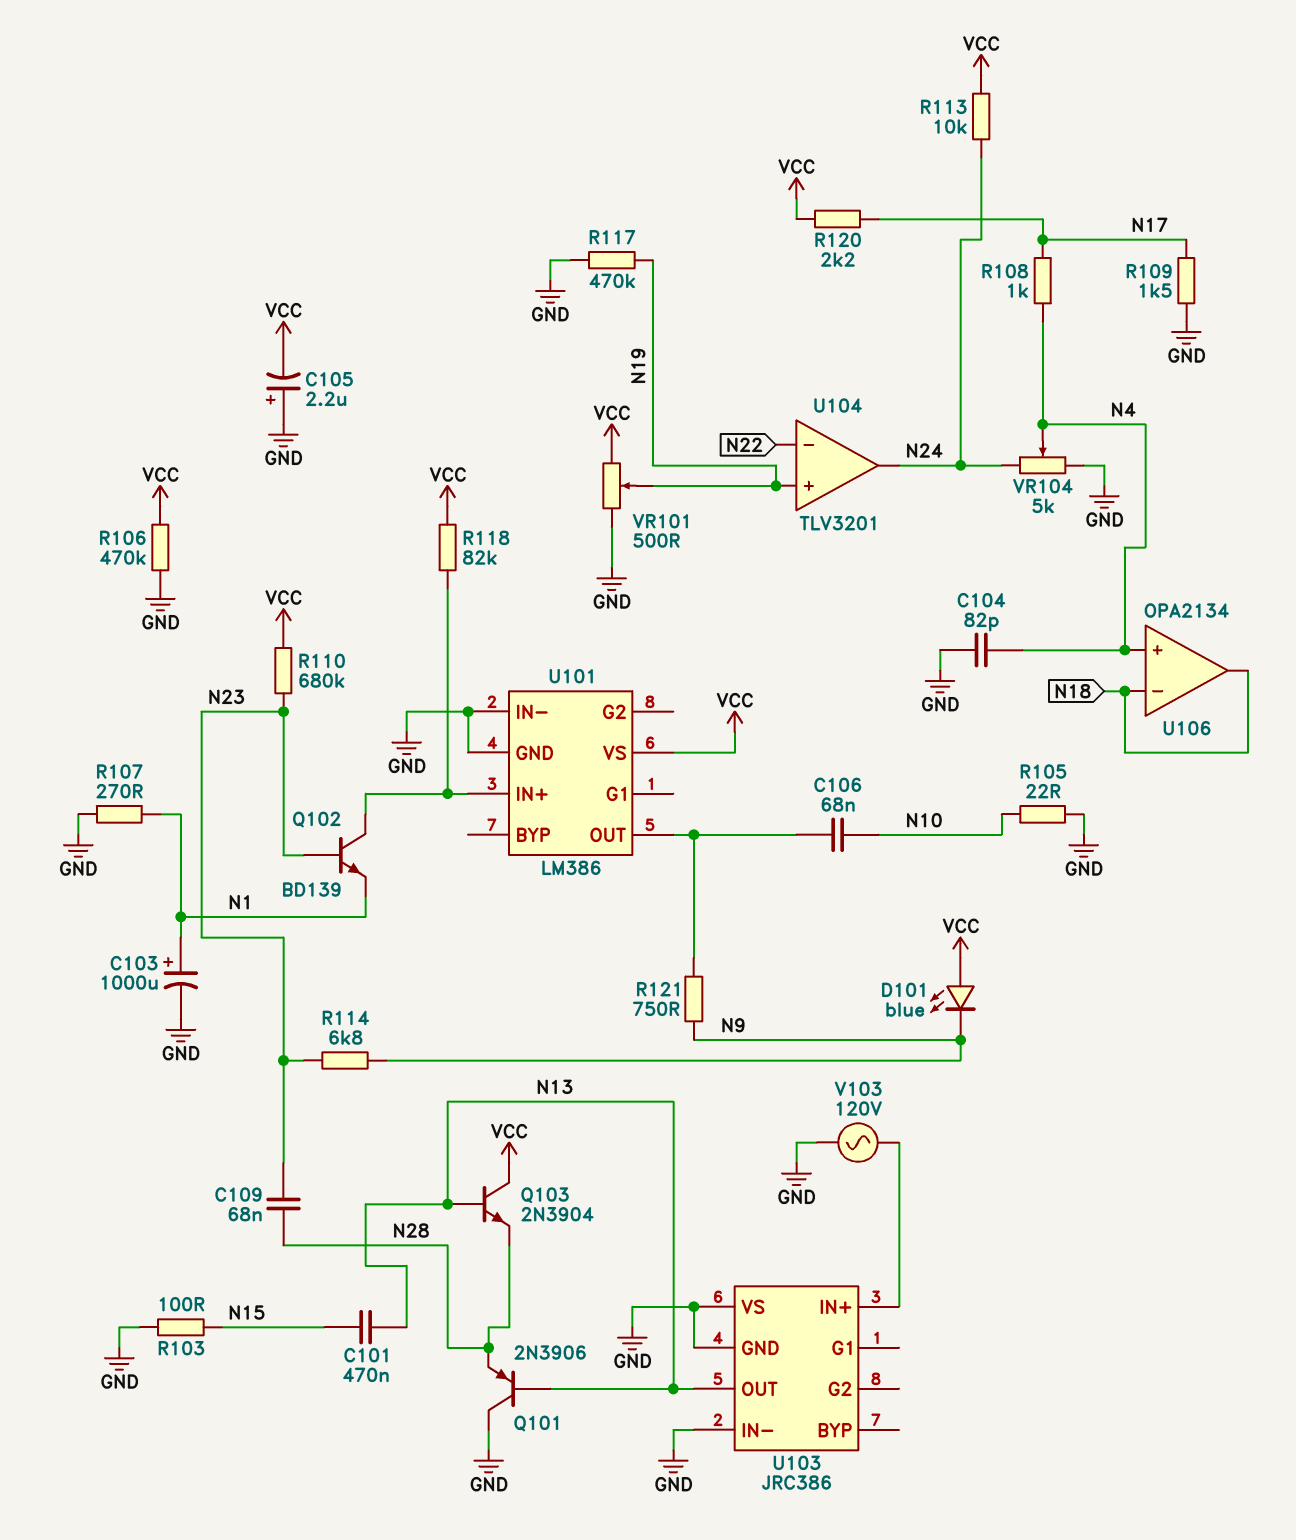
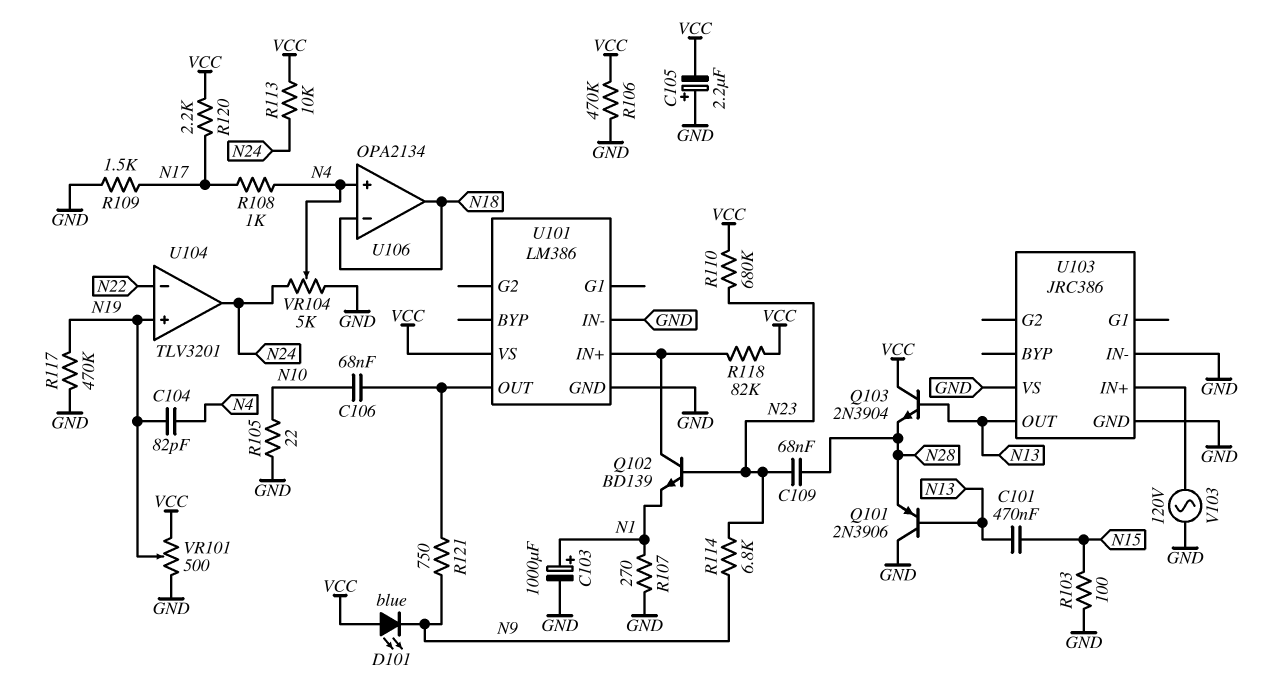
C104: 82pF (GND, N4) -> 82pF (N4, N19)

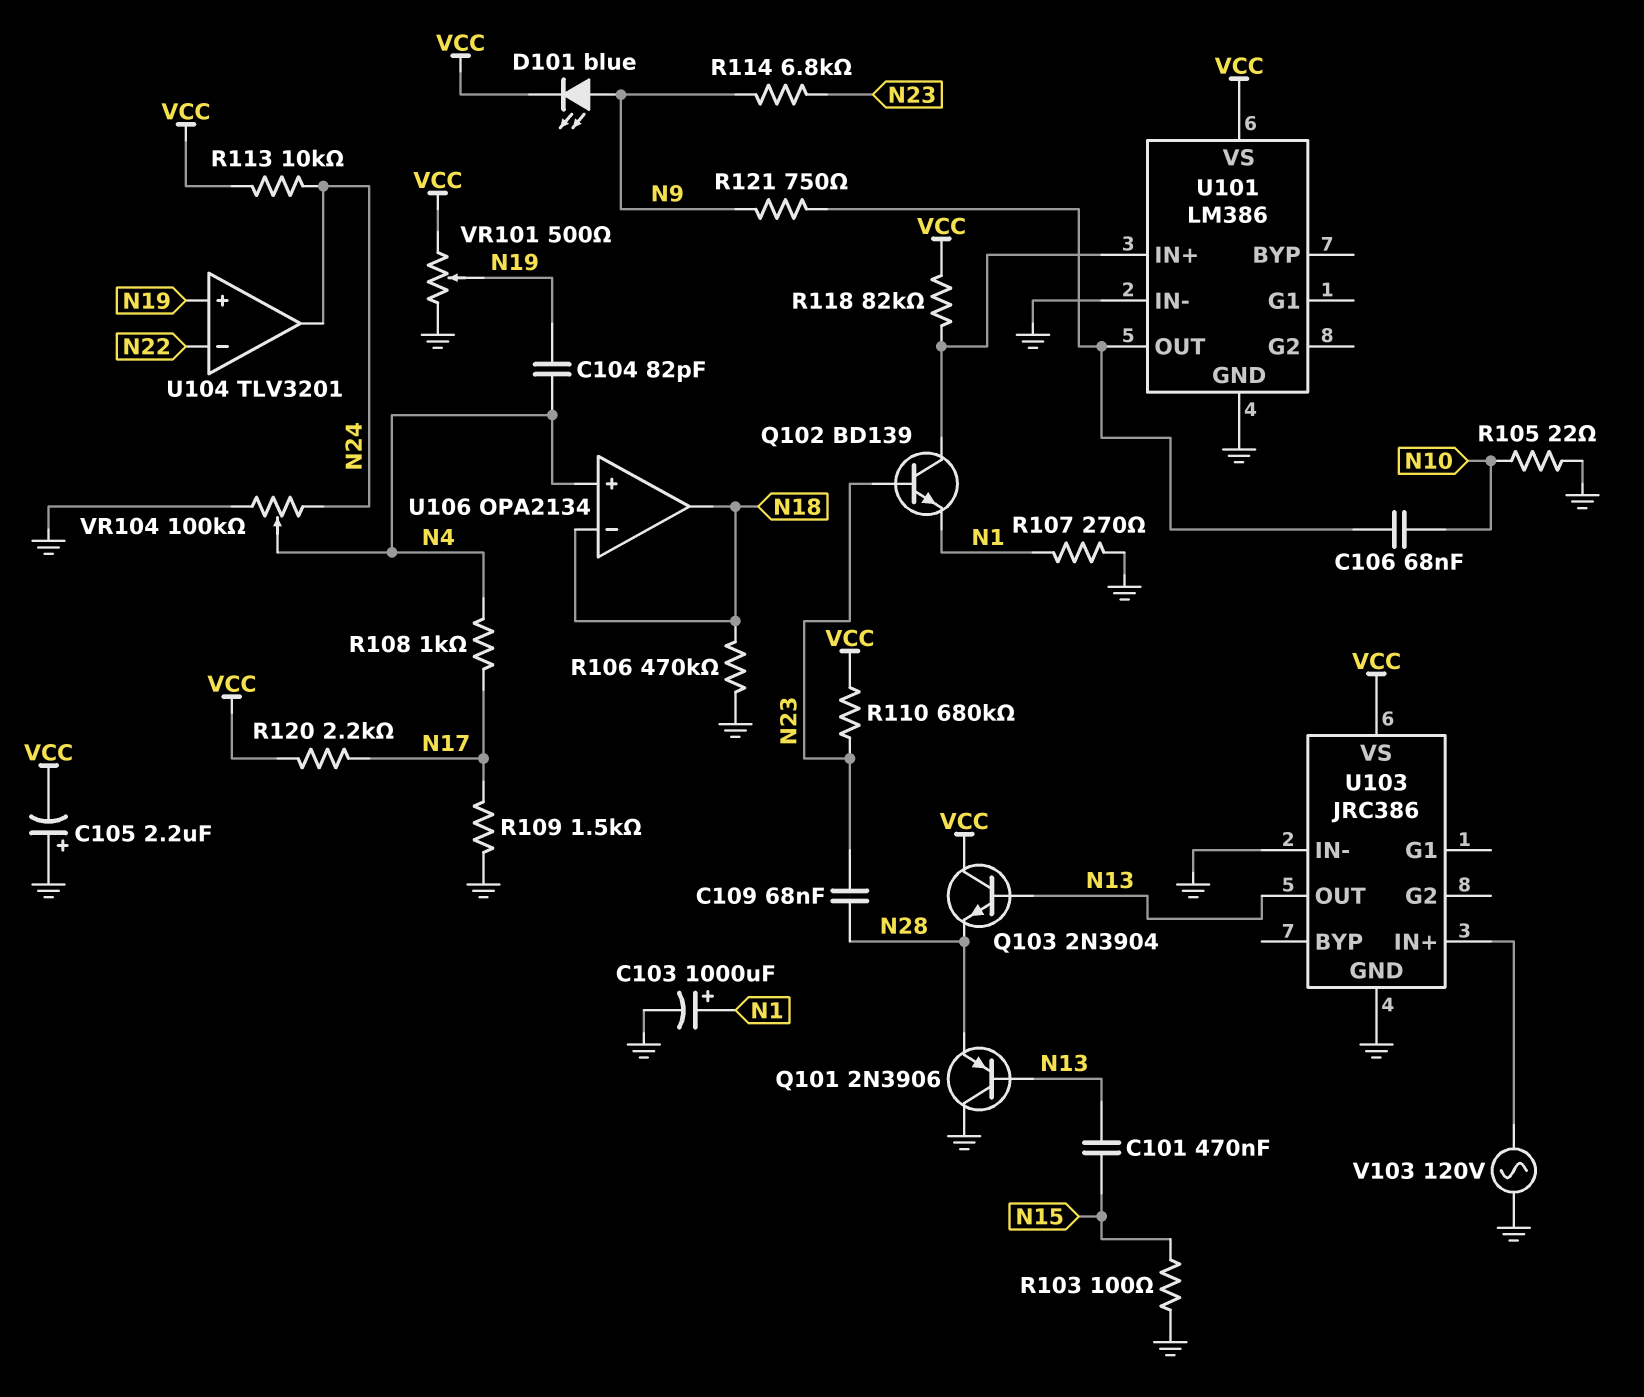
D101: LED blue (A VCC, K N9) -> LED blue (A N9, K VCC)
R106: 470k (GND, VCC) -> 470k (GND, N18)
R117: 470k (GND, N19) -> none
U103 pin VS: GND -> VCC
VR104: 5k (GND, N24, wiper N4) -> 100k (GND, N24, wiper N4)

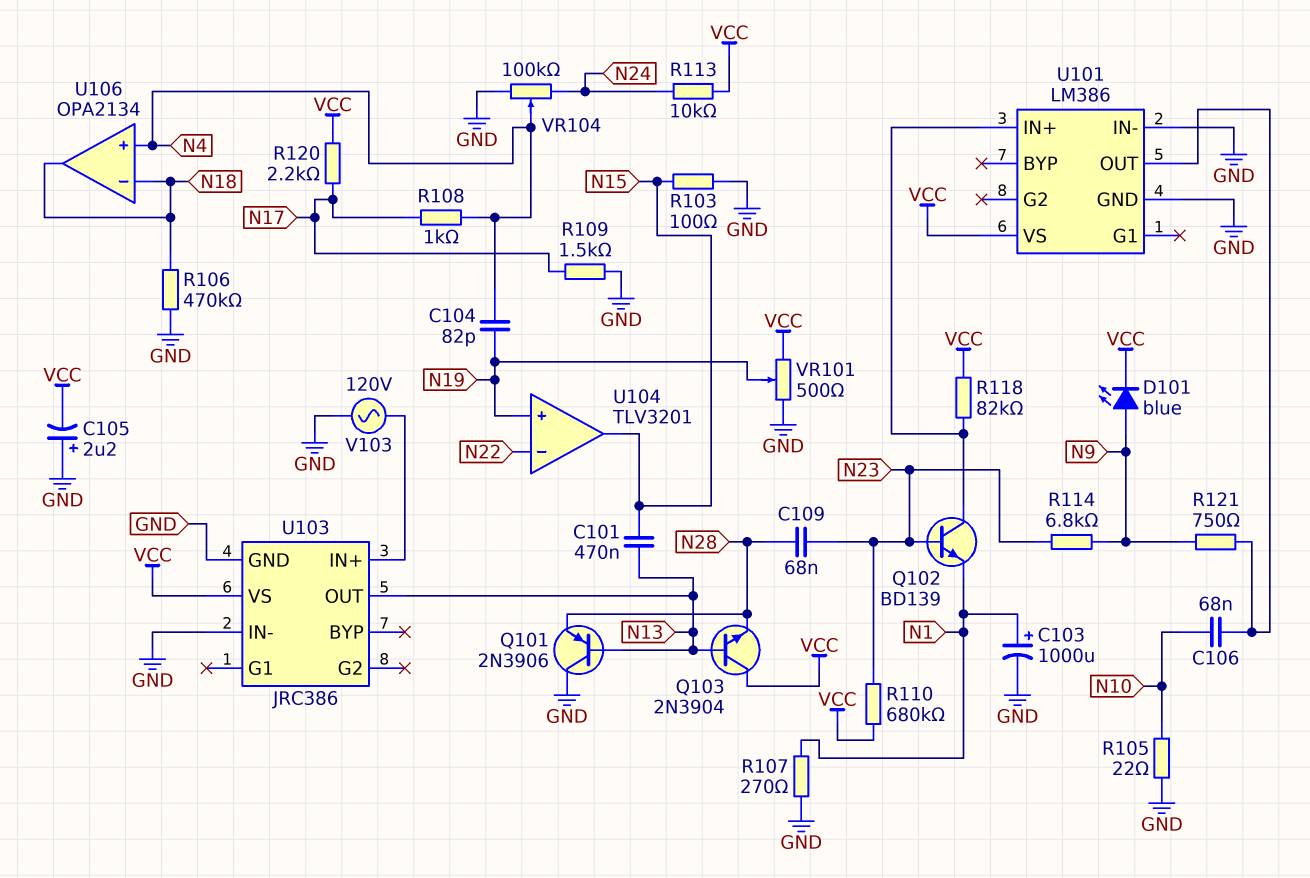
U104 pin out: N24 -> N15

